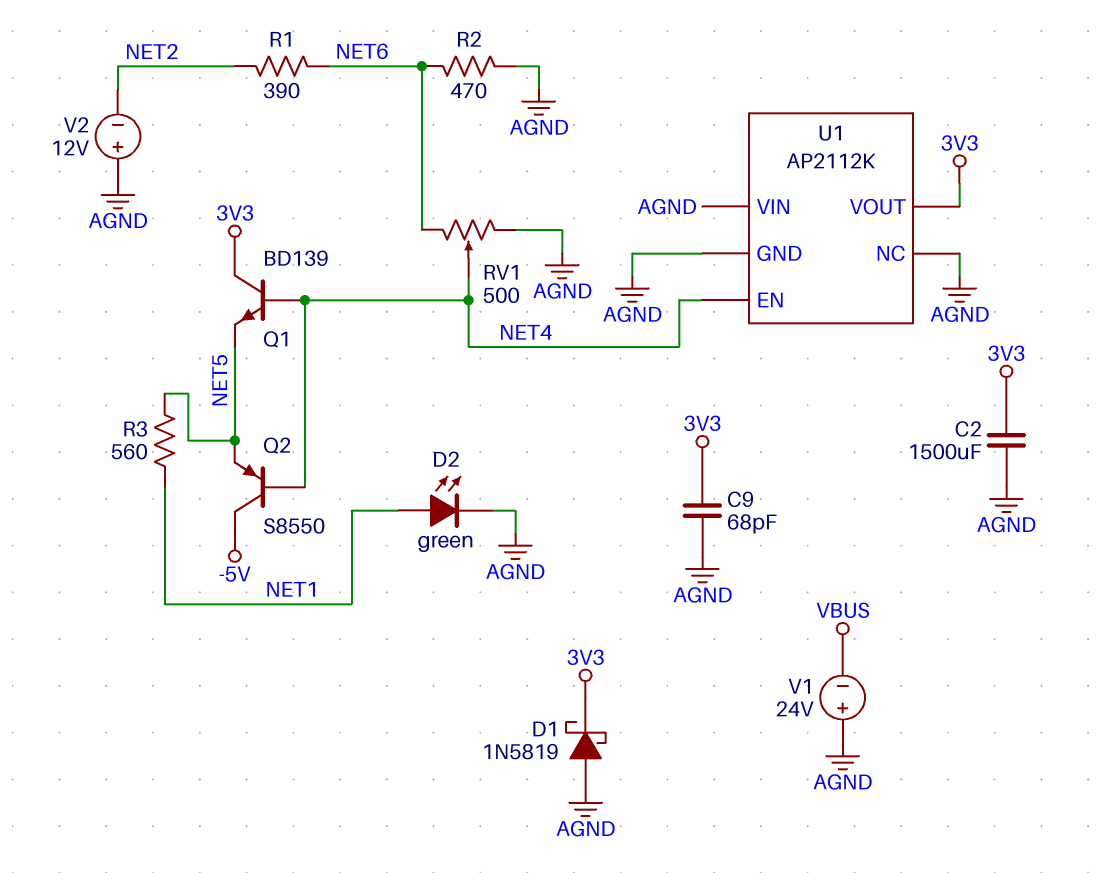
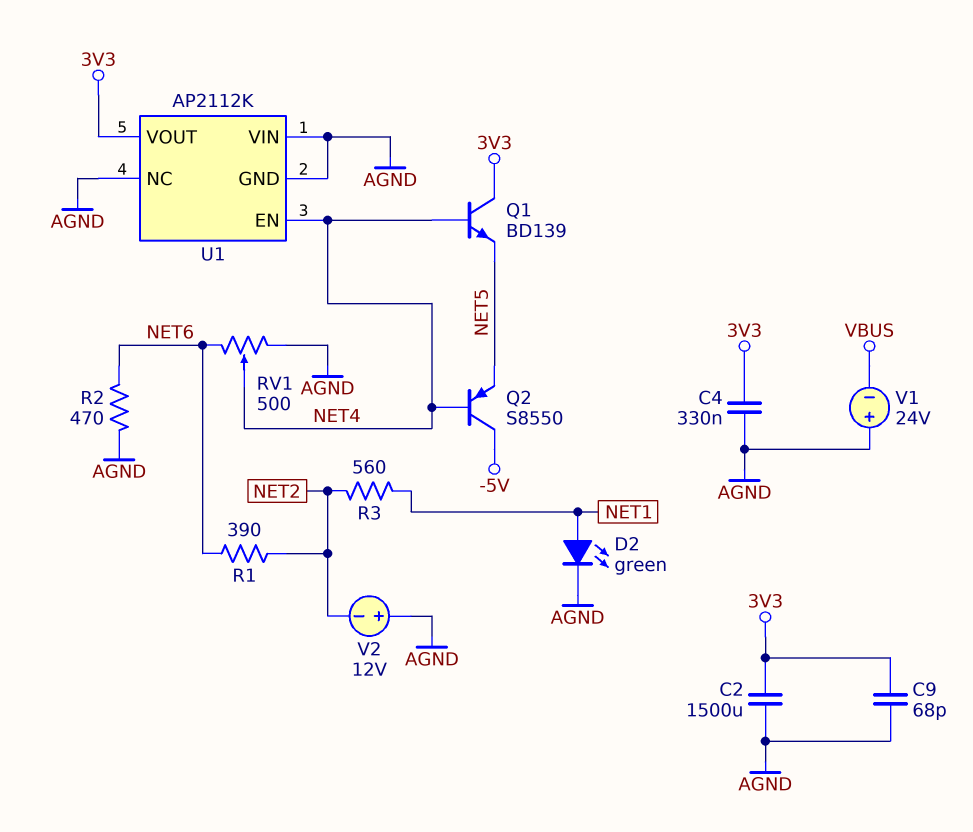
C4: none -> 330nF (3V3, AGND)
D1: schottky 1N5819 (A AGND, K 3V3) -> none
R3: 560 (NET1, NET5) -> 560 (NET1, NET2)

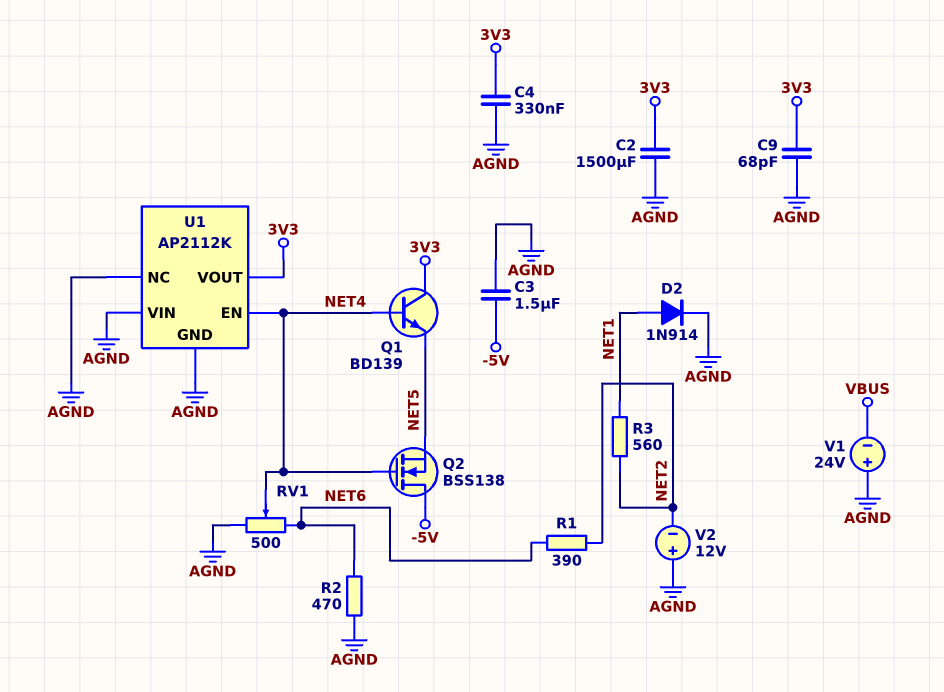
C3: none -> 1.5uF (-5V, AGND)
D2: LED green (A NET1, K AGND) -> diode 1N914 (A NET1, K AGND)
Q2: PNP S8550 (B NET4, C -5V, E NET5) -> NMOS BSS138 (G NET4, D -5V, S NET5)

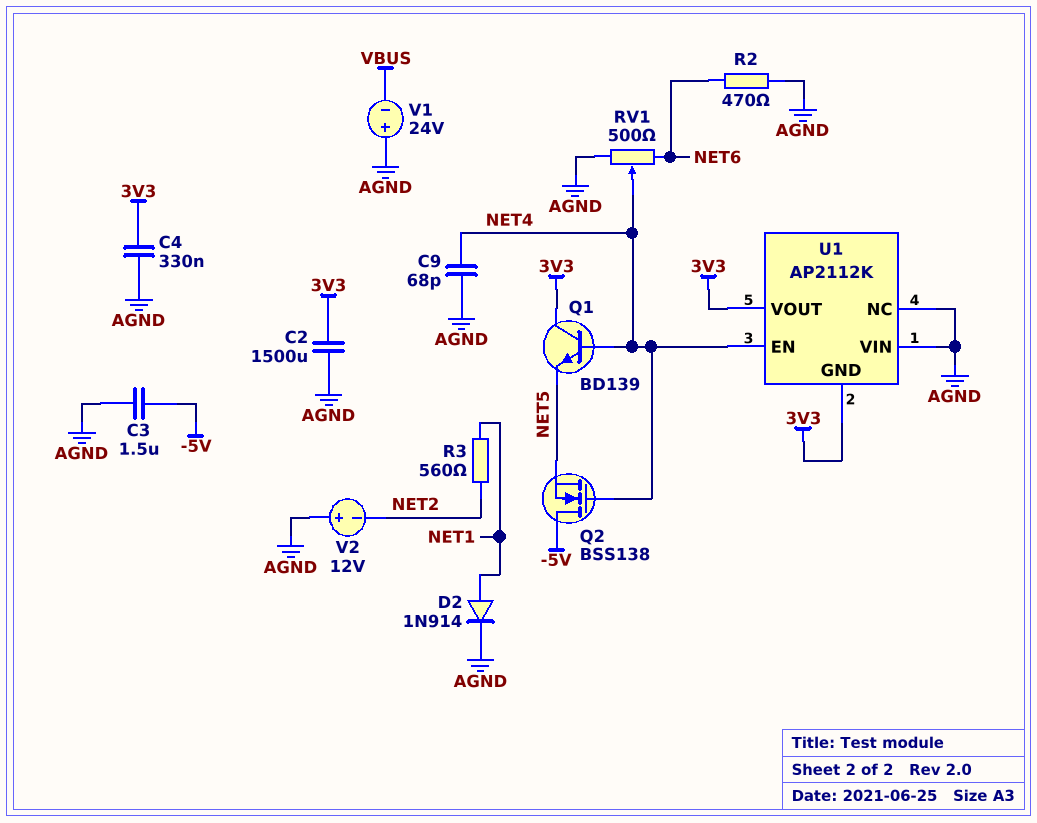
C9: 68pF (3V3, AGND) -> 68pF (AGND, NET4)
R1: 390 (NET2, NET6) -> none
U1 pin GND: AGND -> 3V3

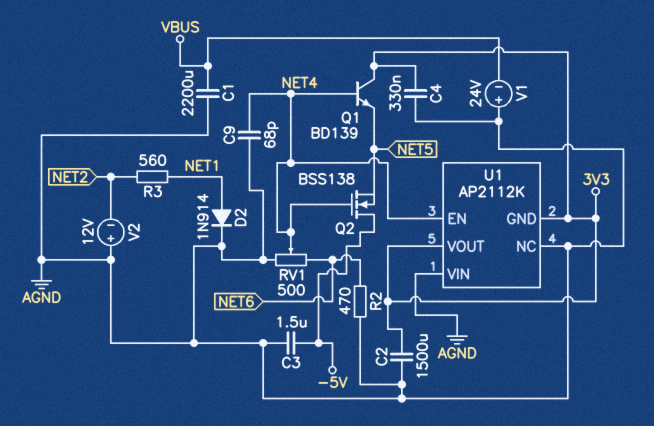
C1: none -> 2200uF (AGND, VBUS)

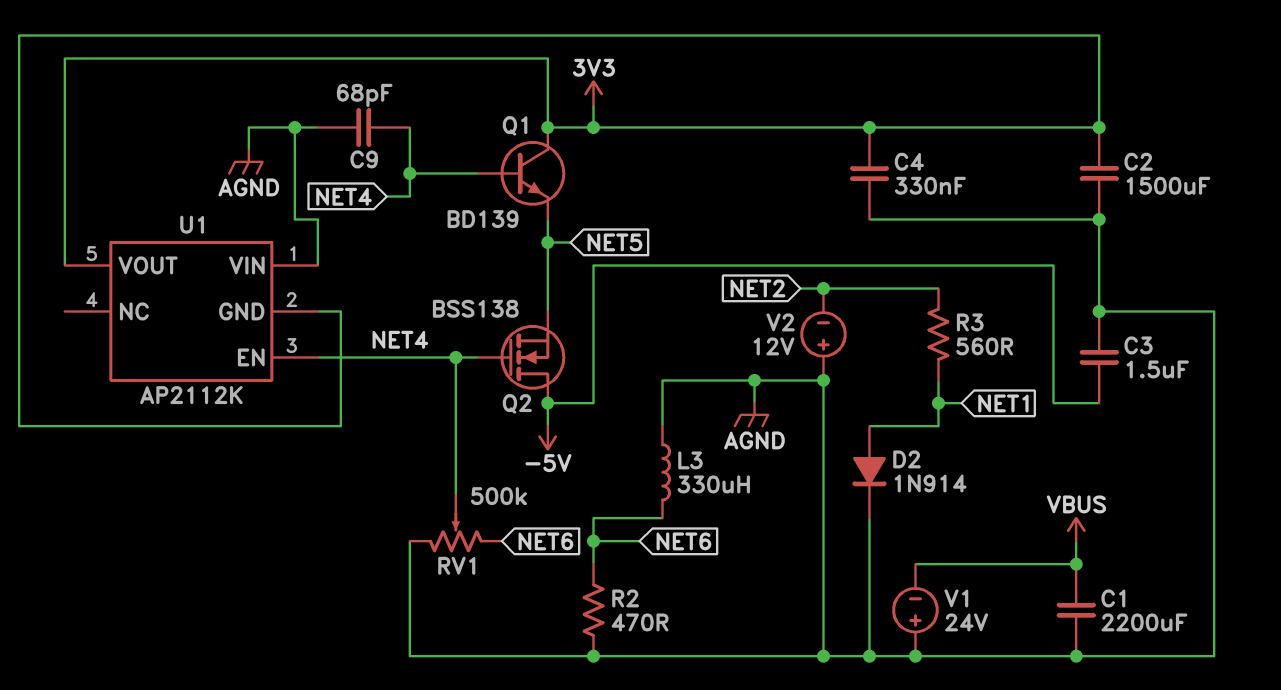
L3: none -> 330uH (AGND, NET6)
RV1: 500 (AGND, NET6, wiper NET4) -> 500k (AGND, NET6, wiper NET4)
U1 pin NC: AGND -> none

